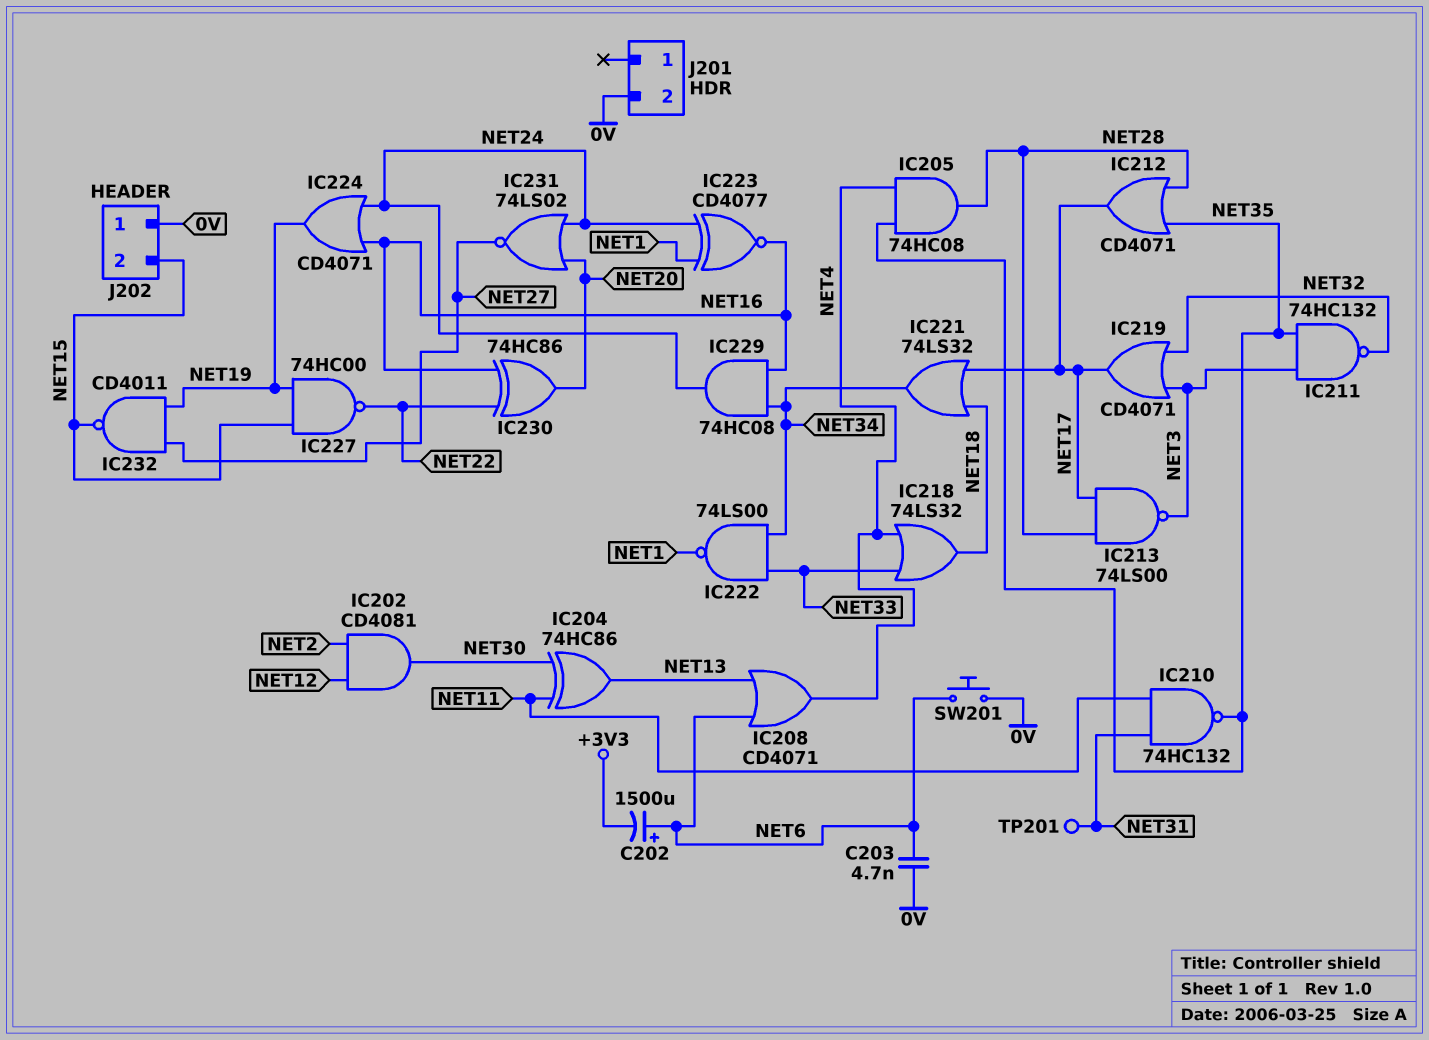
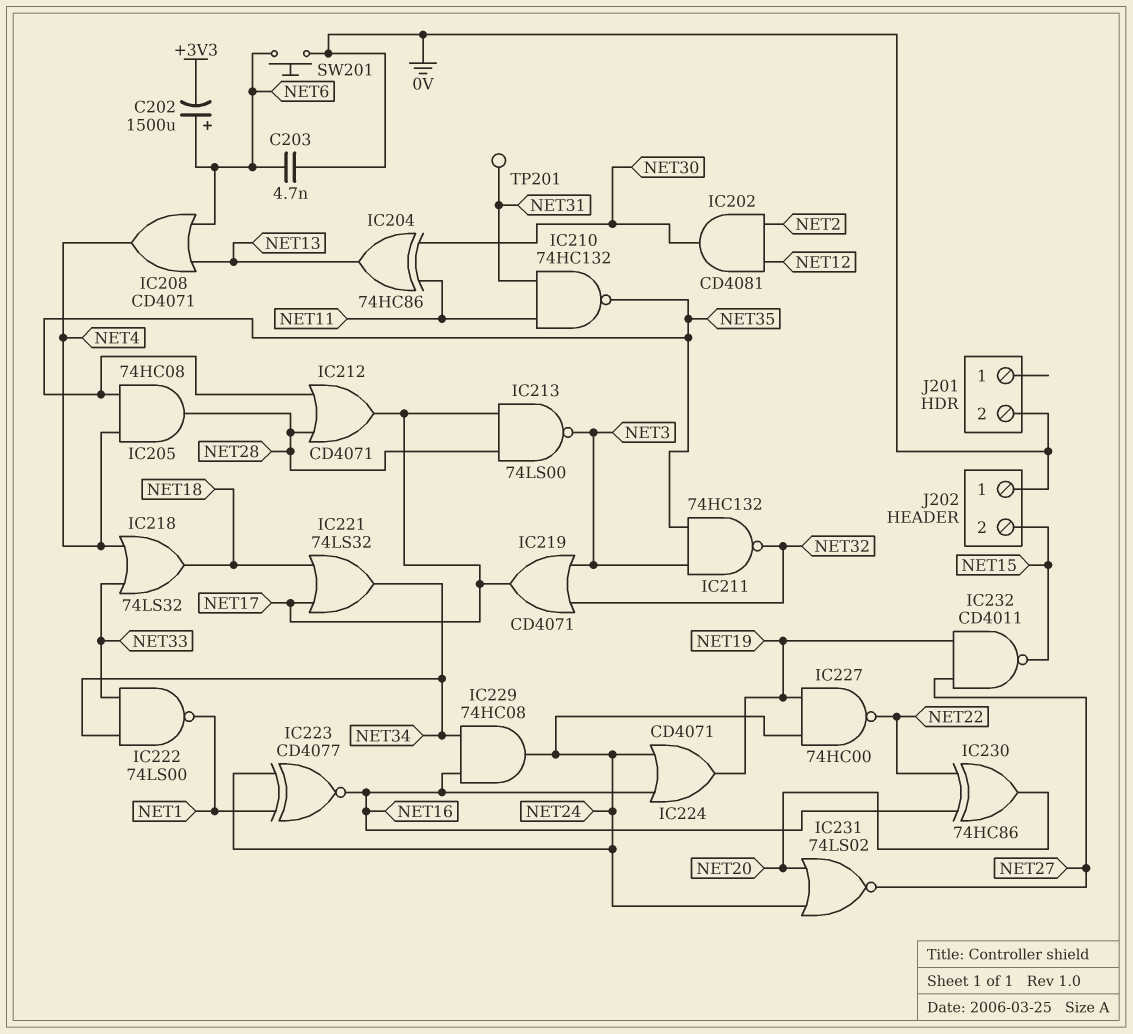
IC227: NAND 74HC00 (in NET15, in NET19, out NET22) -> NAND 74HC00 (in NET19, in NET24, out NET22)

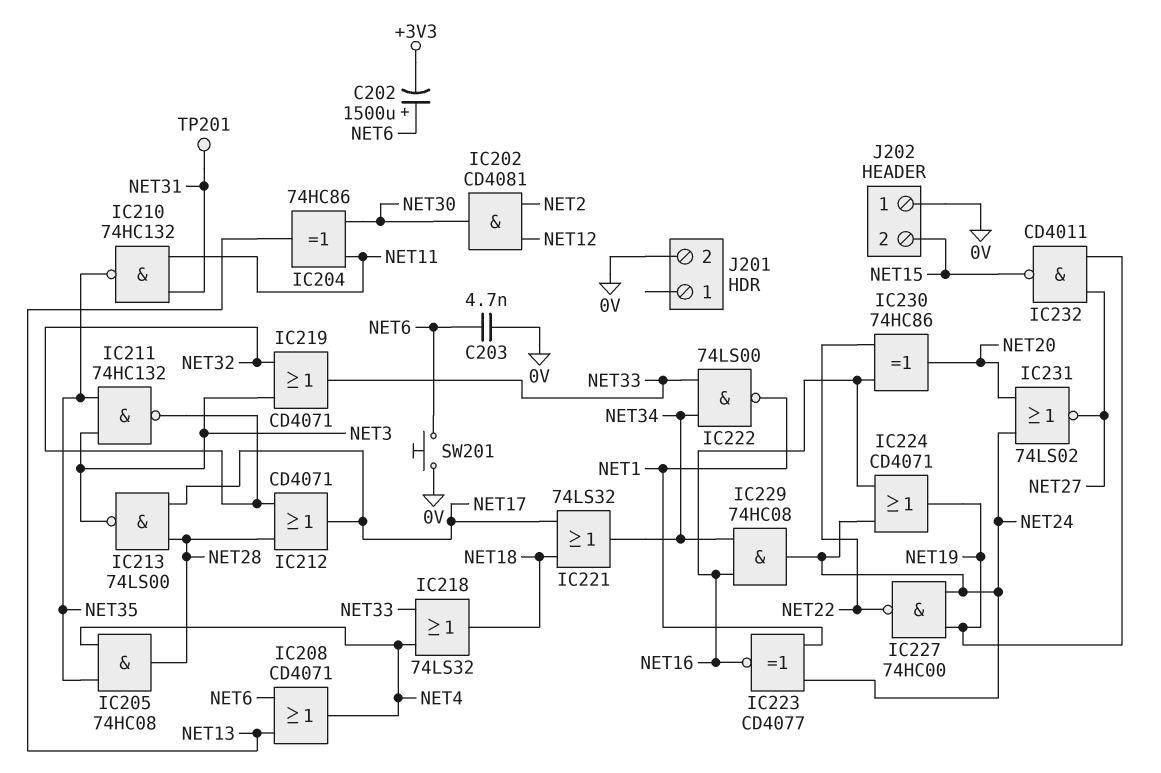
IC212: OR CD4071 (in NET28, in NET35, out NET17) -> OR CD4071 (in NET28, in NET32, out NET17)
IC219: OR CD4071 (in NET3, in NET32, out NET17) -> OR CD4071 (in NET3, in NET32, out NET33)

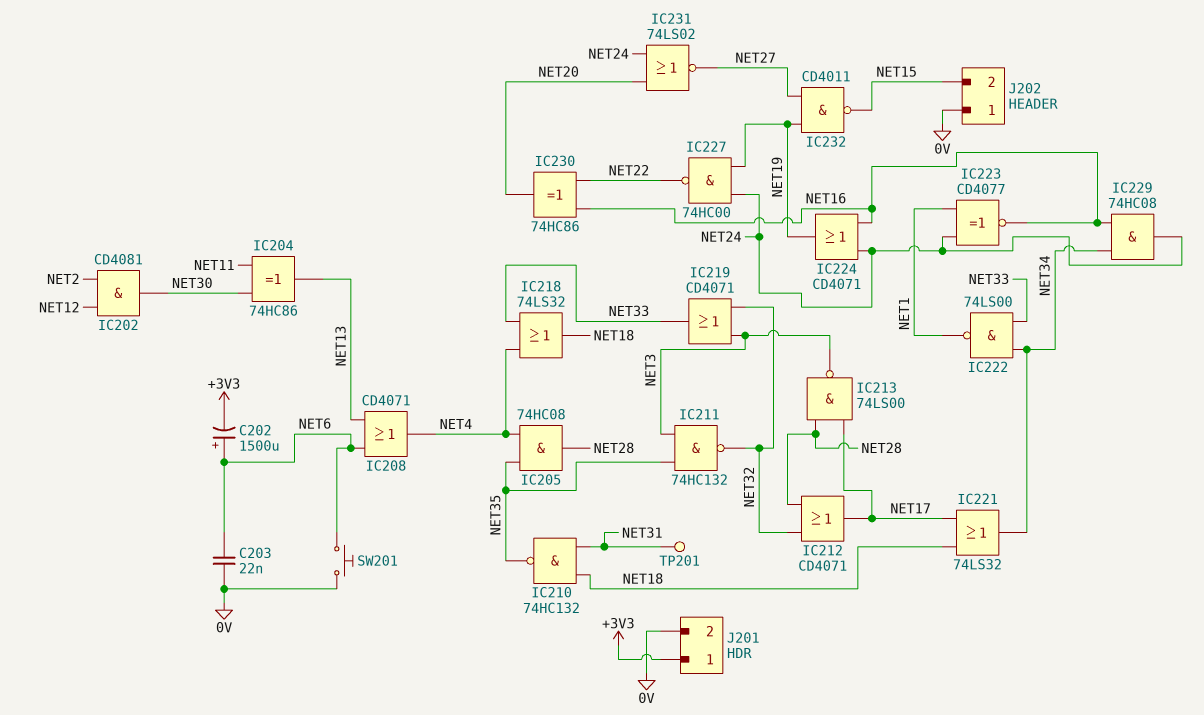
C203: 4.7nF (0V, NET6) -> 22nF (0V, NET6)
IC210: NAND 74HC132 (in NET11, in NET31, out NET35) -> NAND 74HC132 (in NET18, in NET31, out NET35)
J201 pin 1: none -> +3V3

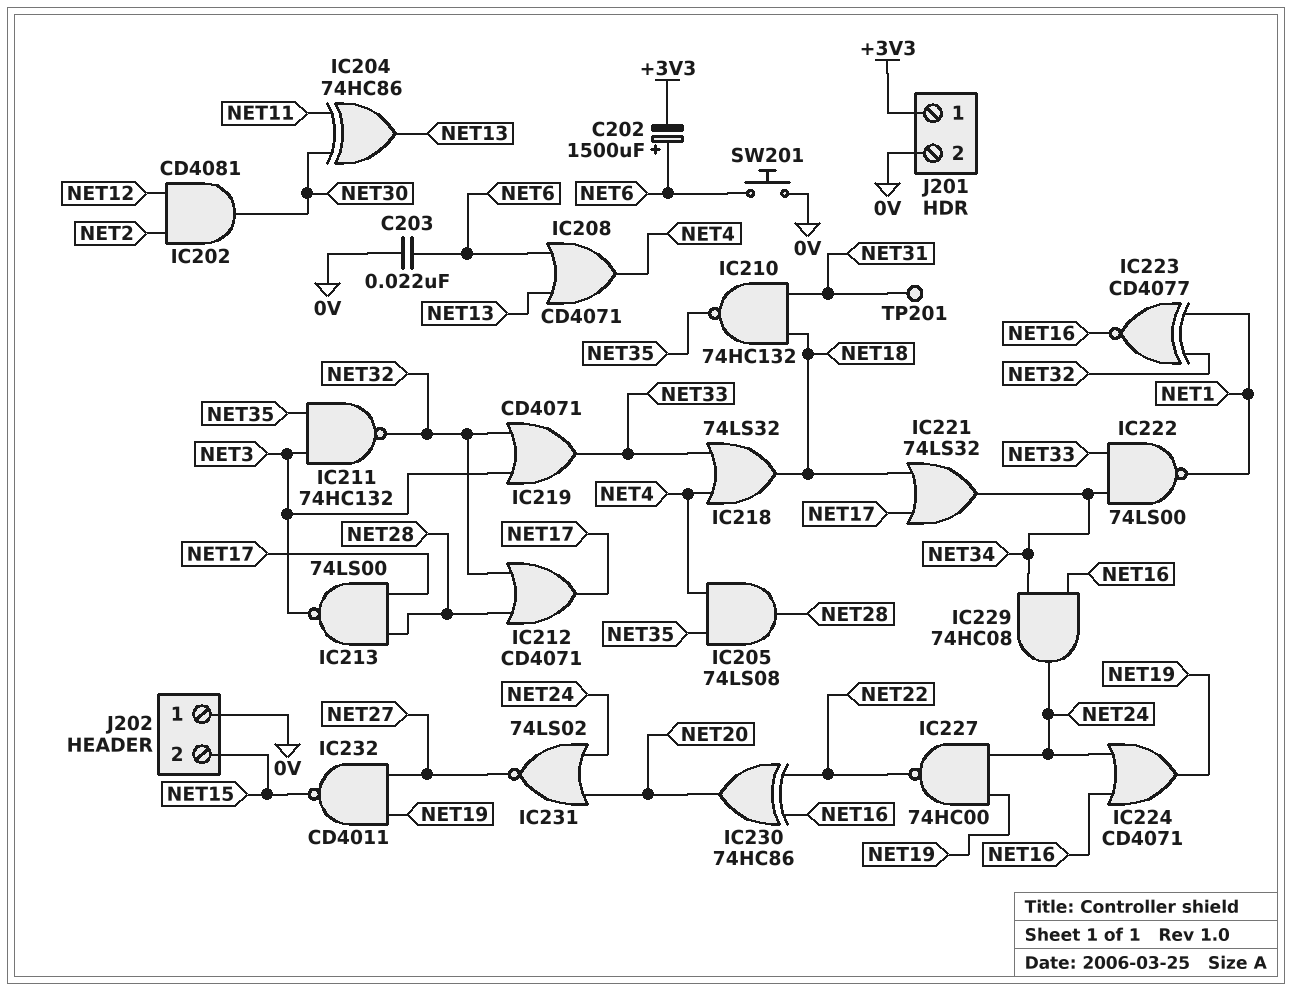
IC205: AND 74HC08 (in NET4, in NET35, out NET28) -> AND 74LS08 (in NET4, in NET35, out NET28)
IC223: XNOR CD4077 (in NET1, in NET24, out NET16) -> XNOR CD4077 (in NET1, in NET32, out NET16)

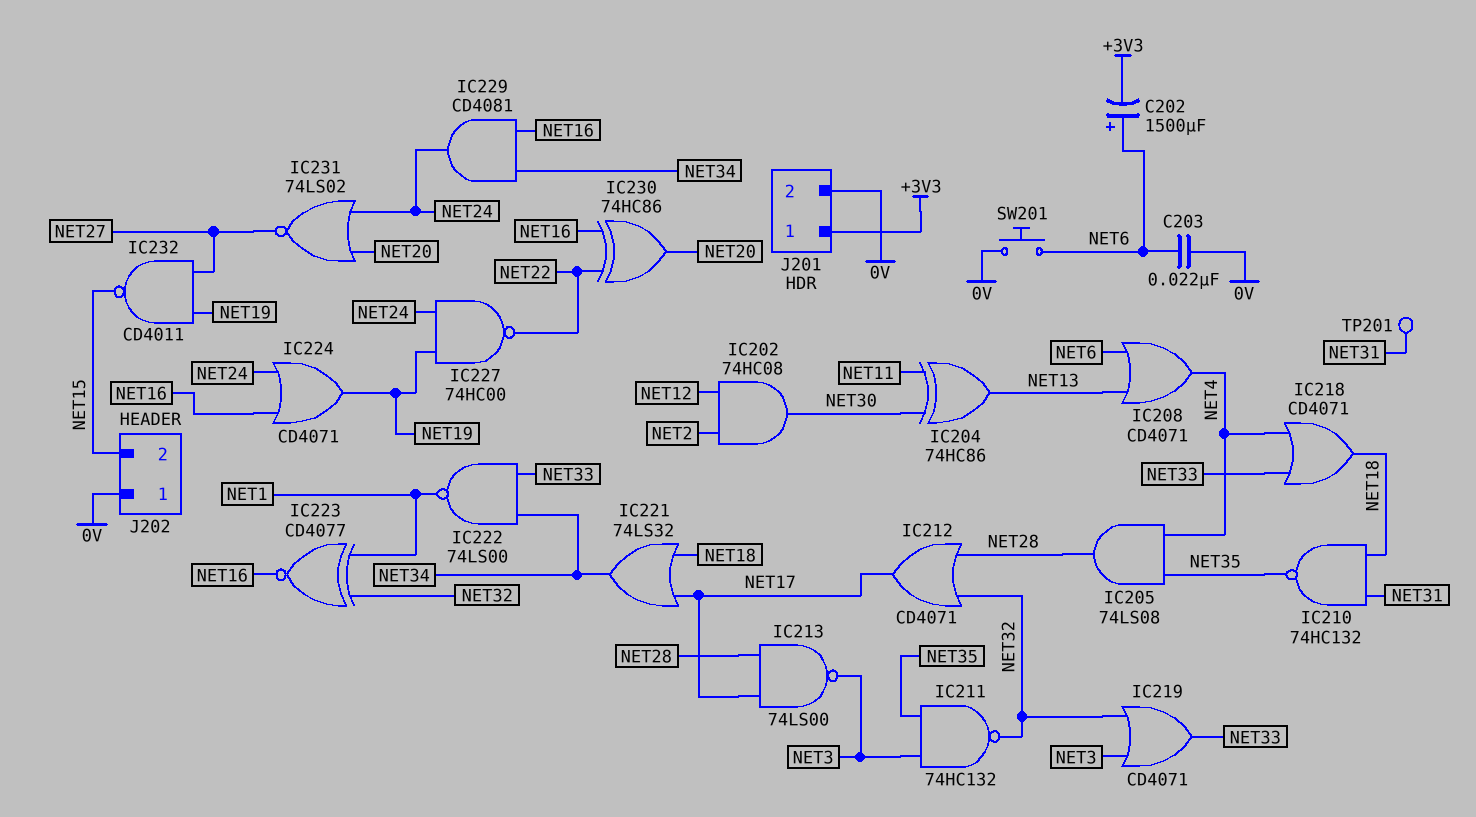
IC202: AND CD4081 (in NET2, in NET12, out NET30) -> AND 74HC08 (in NET2, in NET12, out NET30)
IC218: OR 74LS32 (in NET4, in NET33, out NET18) -> OR CD4071 (in NET4, in NET33, out NET18)
IC229: AND 74HC08 (in NET16, in NET34, out NET24) -> AND CD4081 (in NET16, in NET34, out NET24)

